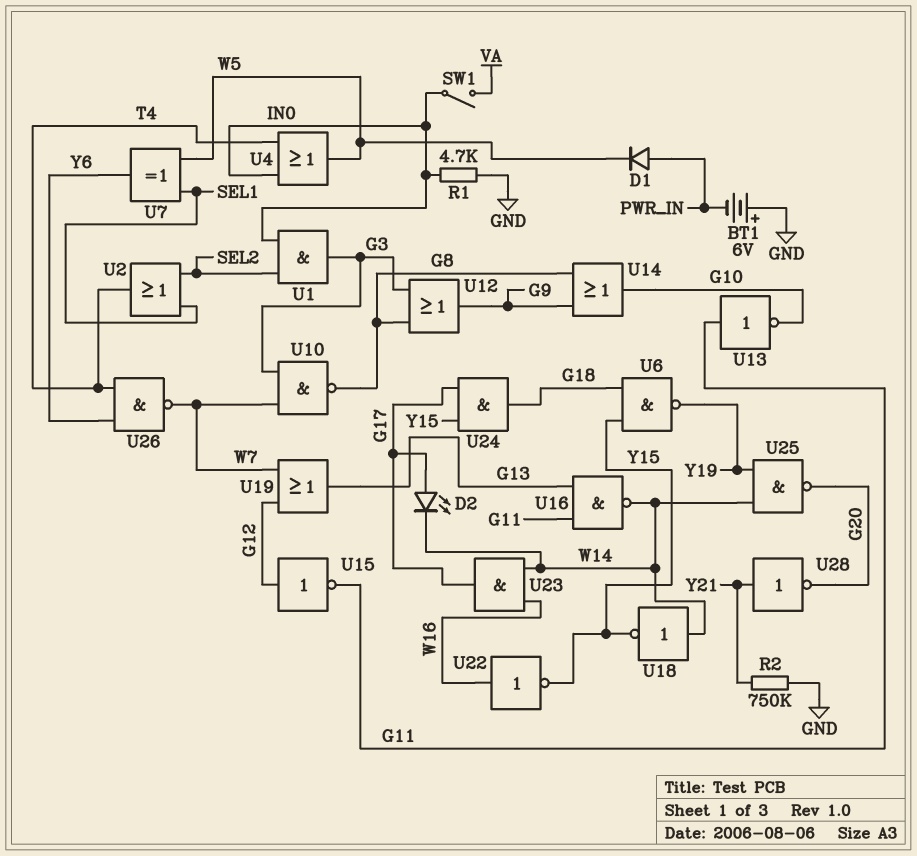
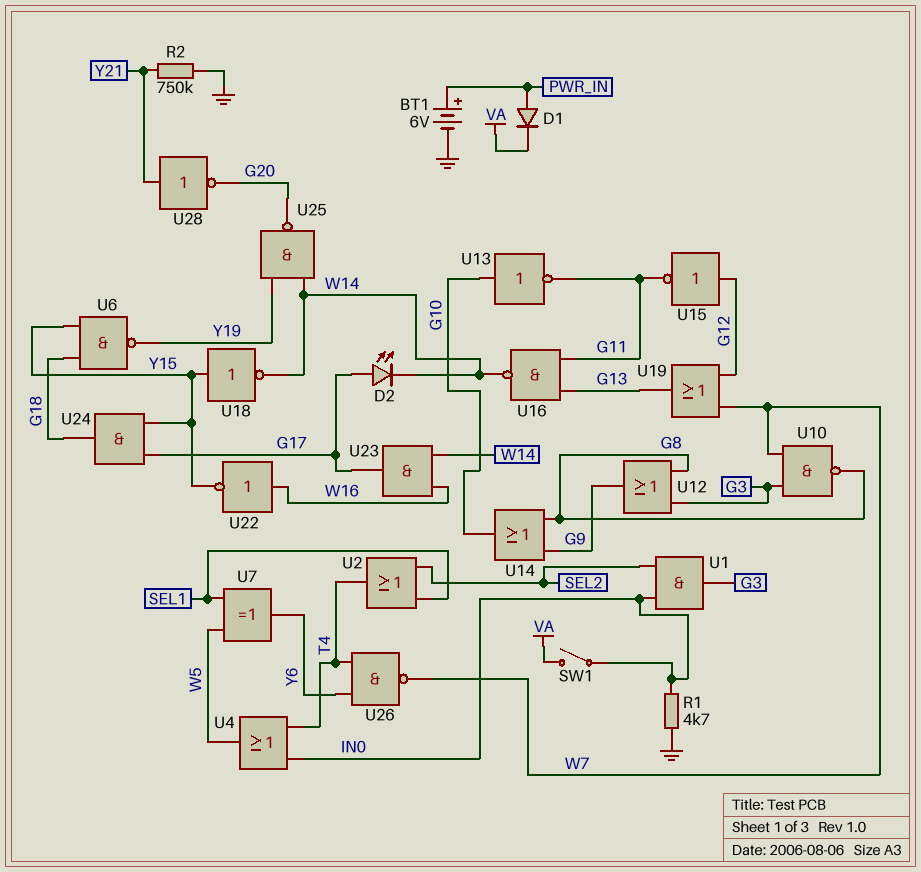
BT1: 6V (plus GND, minus PWR_IN) -> 6V (plus PWR_IN, minus GND)
D1: diode (A PWR_IN, K W5) -> diode (A PWR_IN, K VA)
U13: NOT (in G11, out G10) -> NOT (in G10, out G11)
U18: NOT (in W14, out Y15) -> NOT (in Y15, out W14)

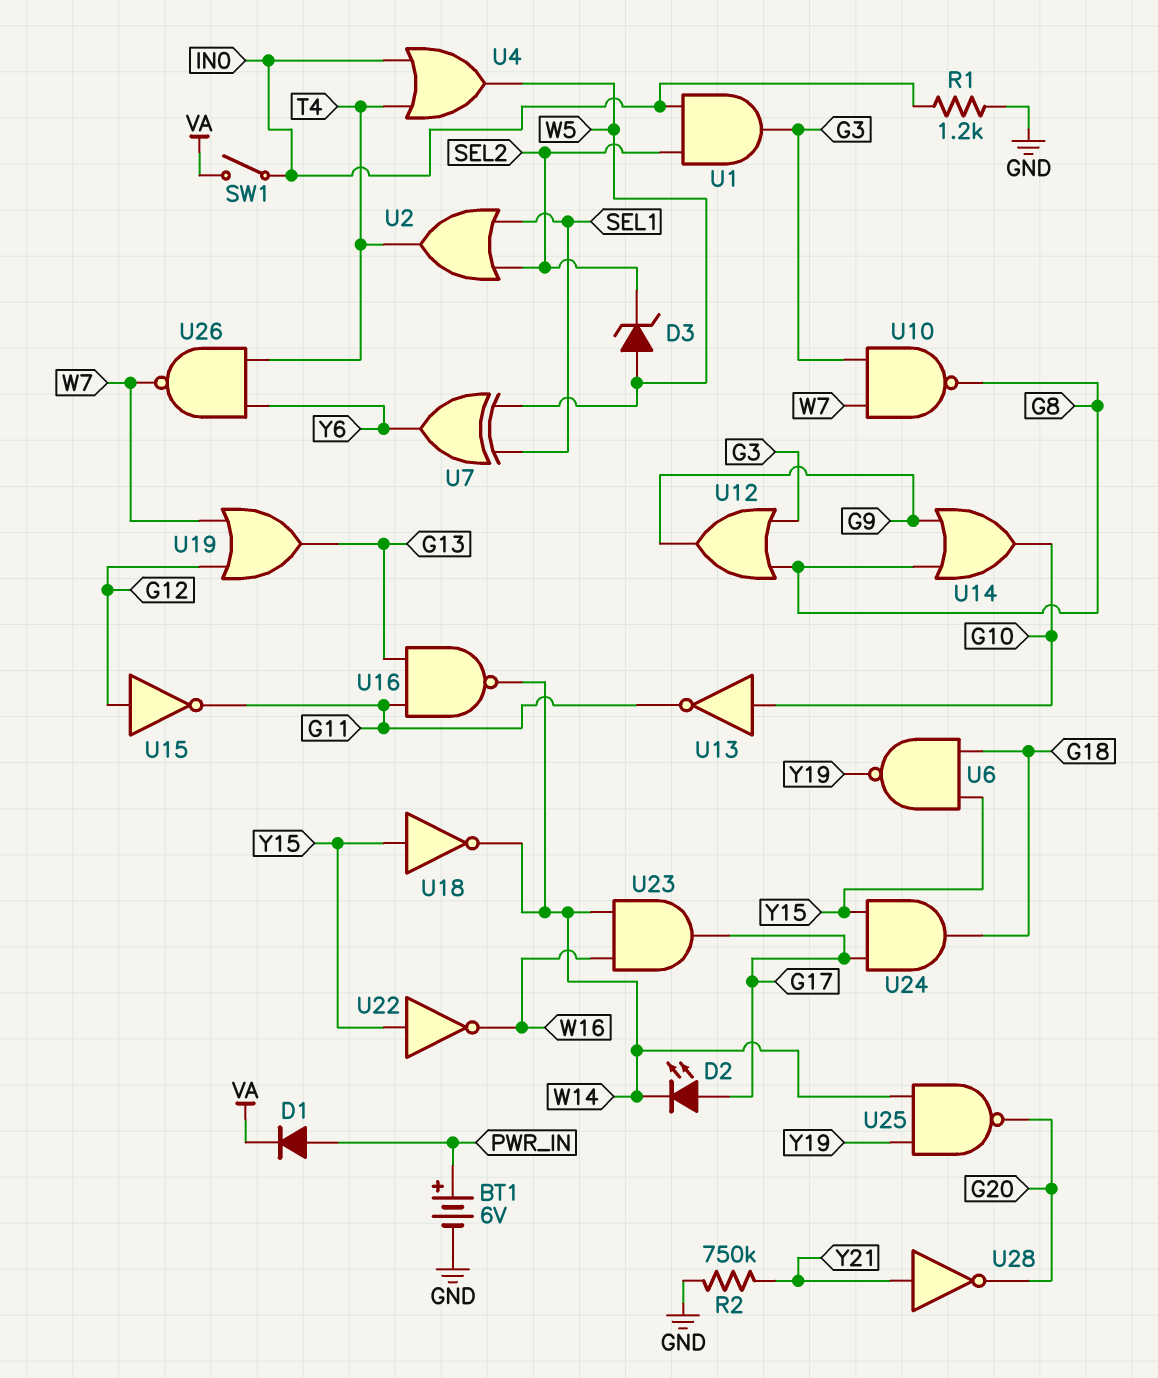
D3: none -> zener (A W5, K SEL2)
R1: 4.7k (GND, IN0) -> 1.2k (GND, IN0)
U22: NOT (in W16, out Y15) -> NOT (in Y15, out W16)

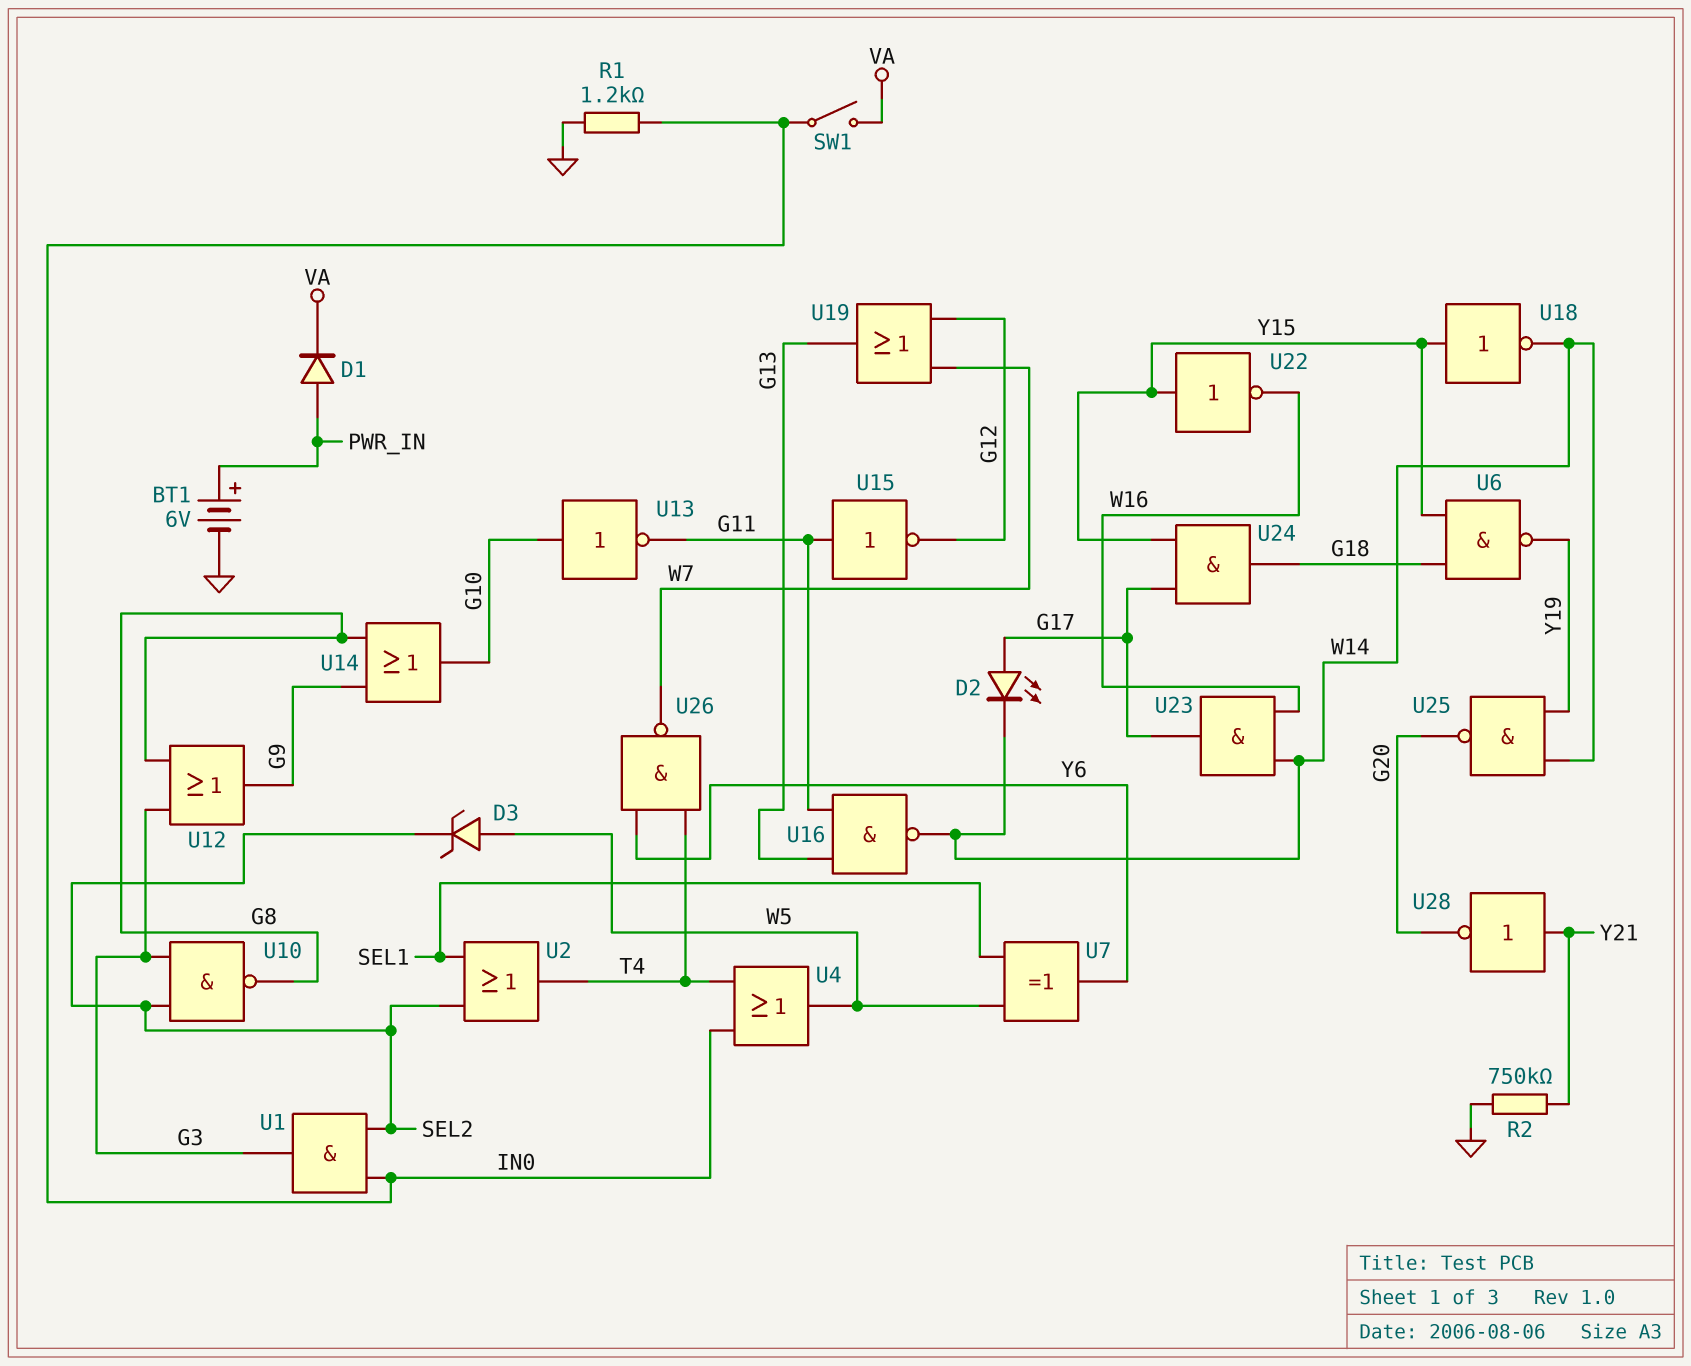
U10: NAND (in G3, in W7, out G8) -> NAND (in G3, in SEL2, out G8)
U15: NOT (in G12, out G11) -> NOT (in G11, out G12)

